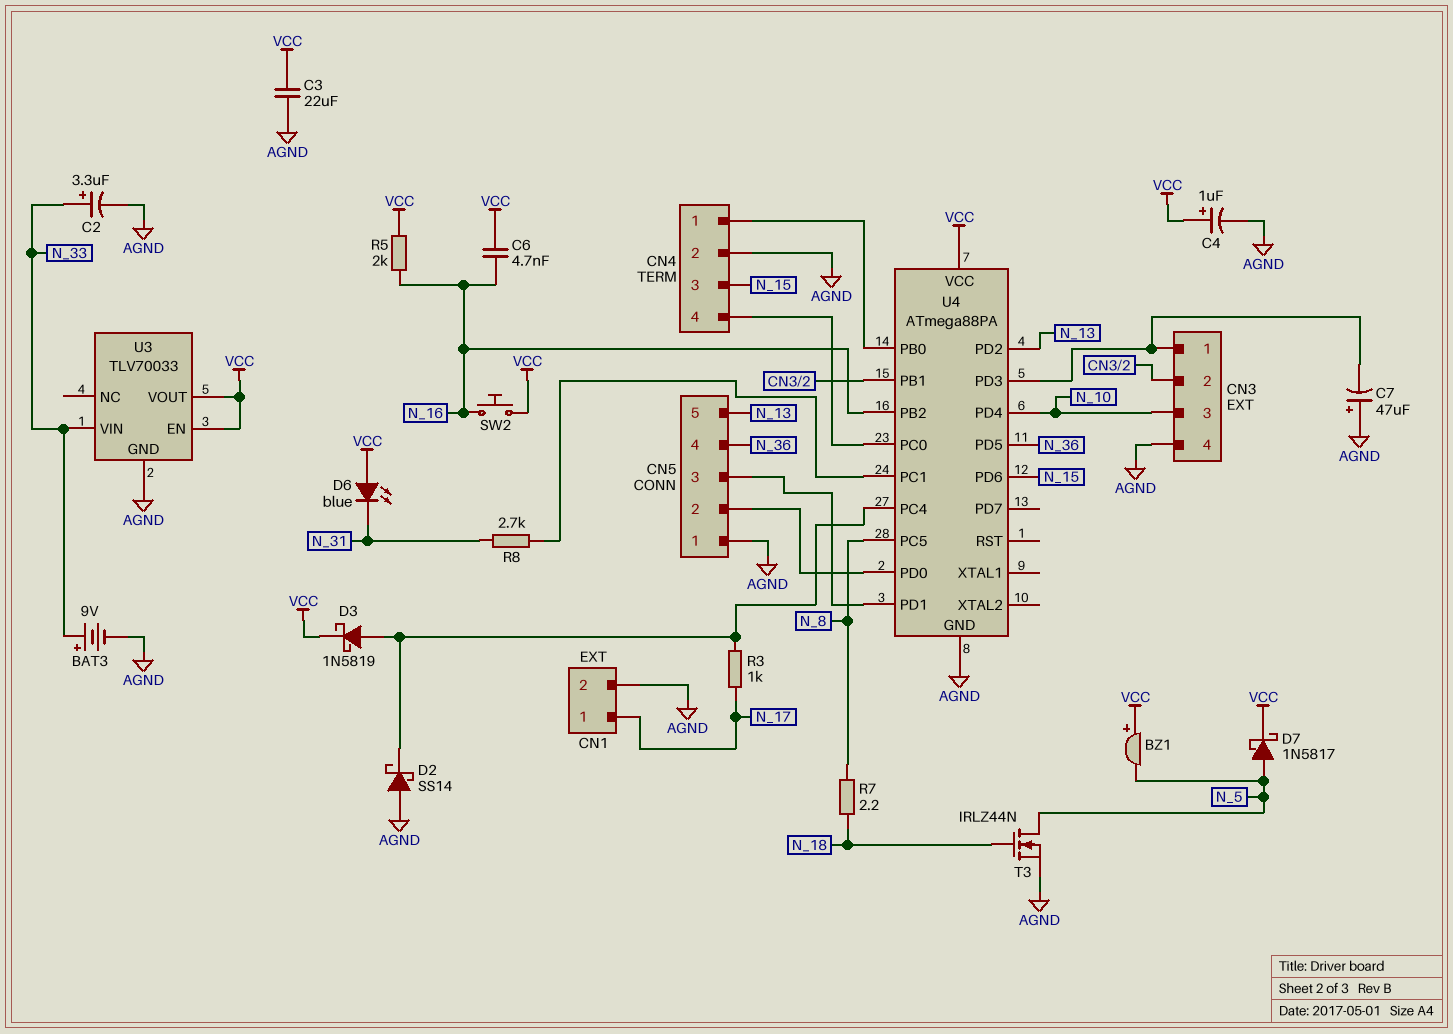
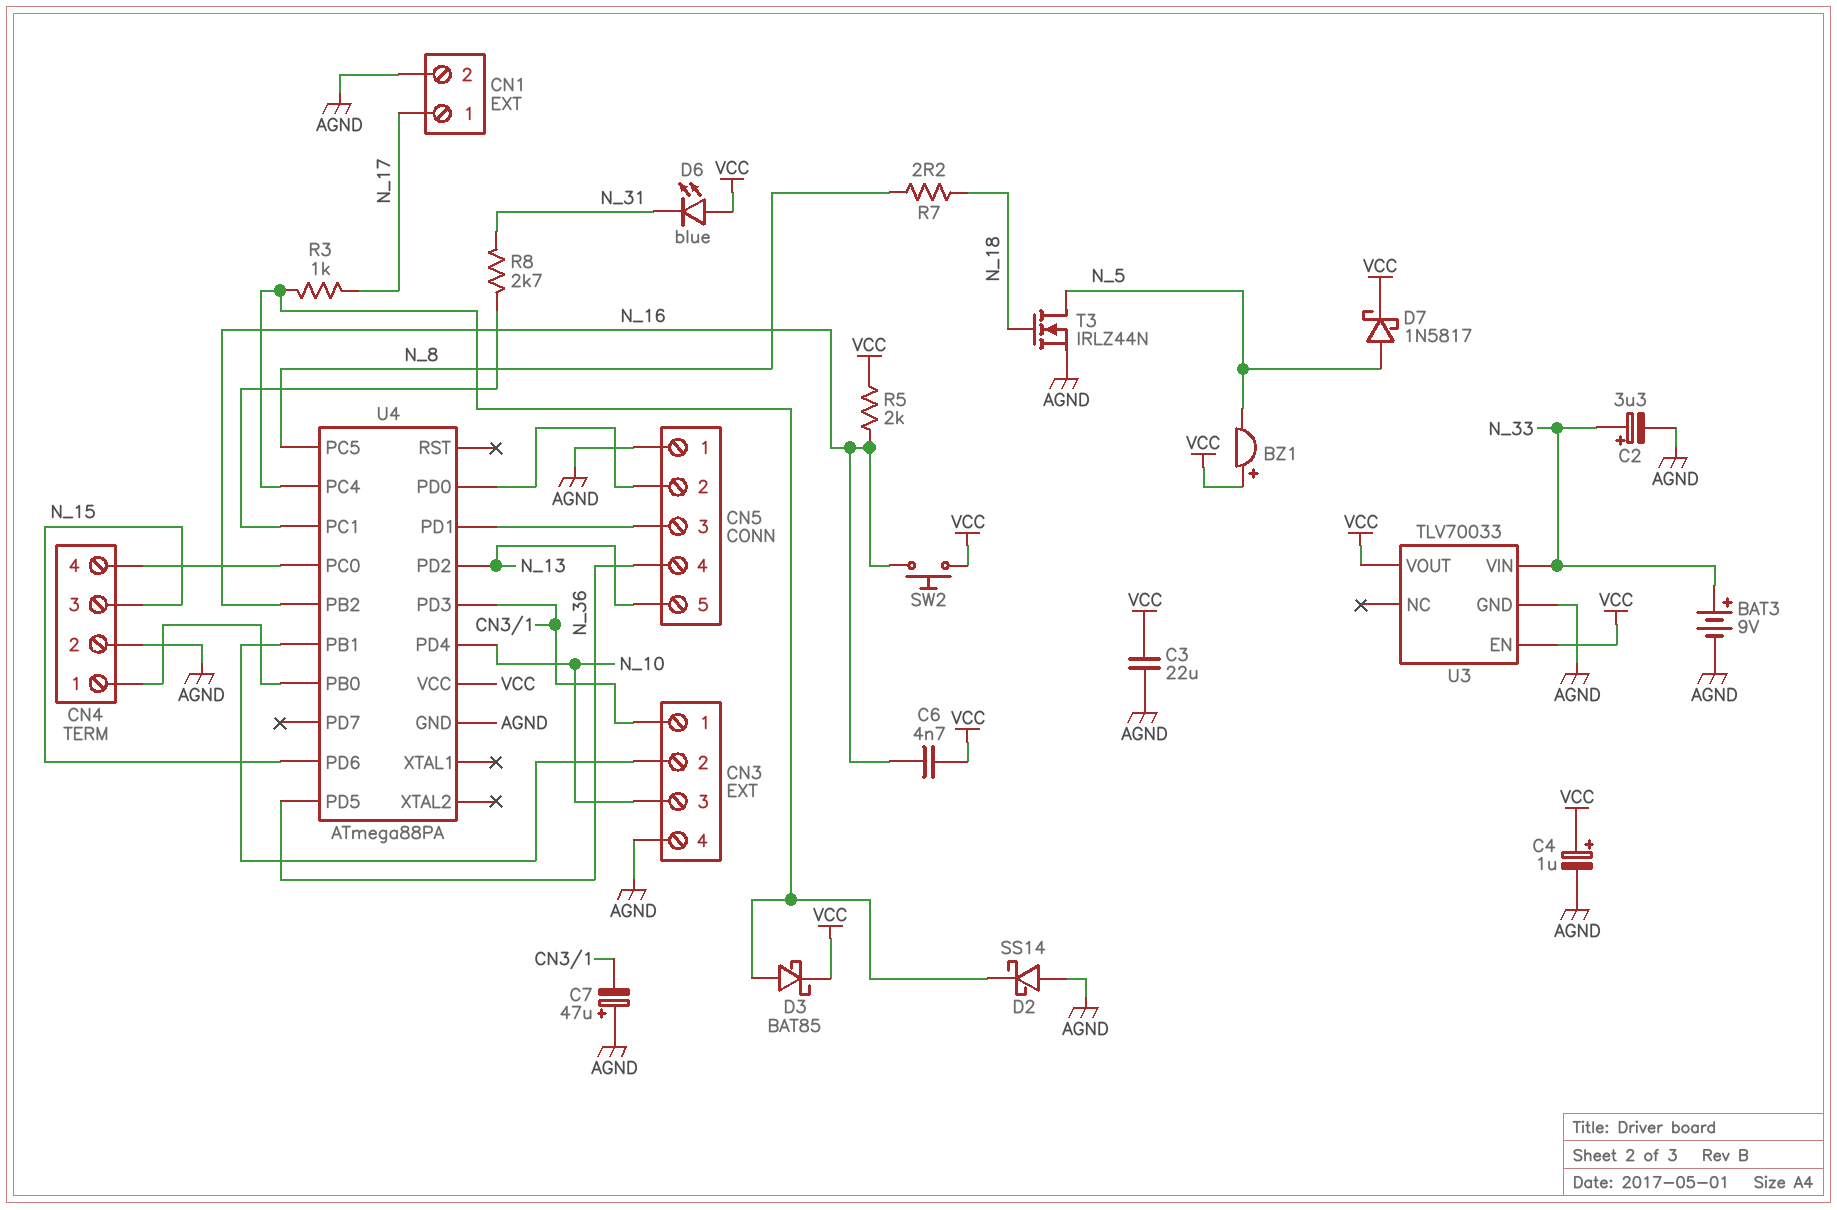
D3: schottky 1N5819 (A U4/PC4, K VCC) -> schottky BAT85 (A U4/PC4, K VCC)

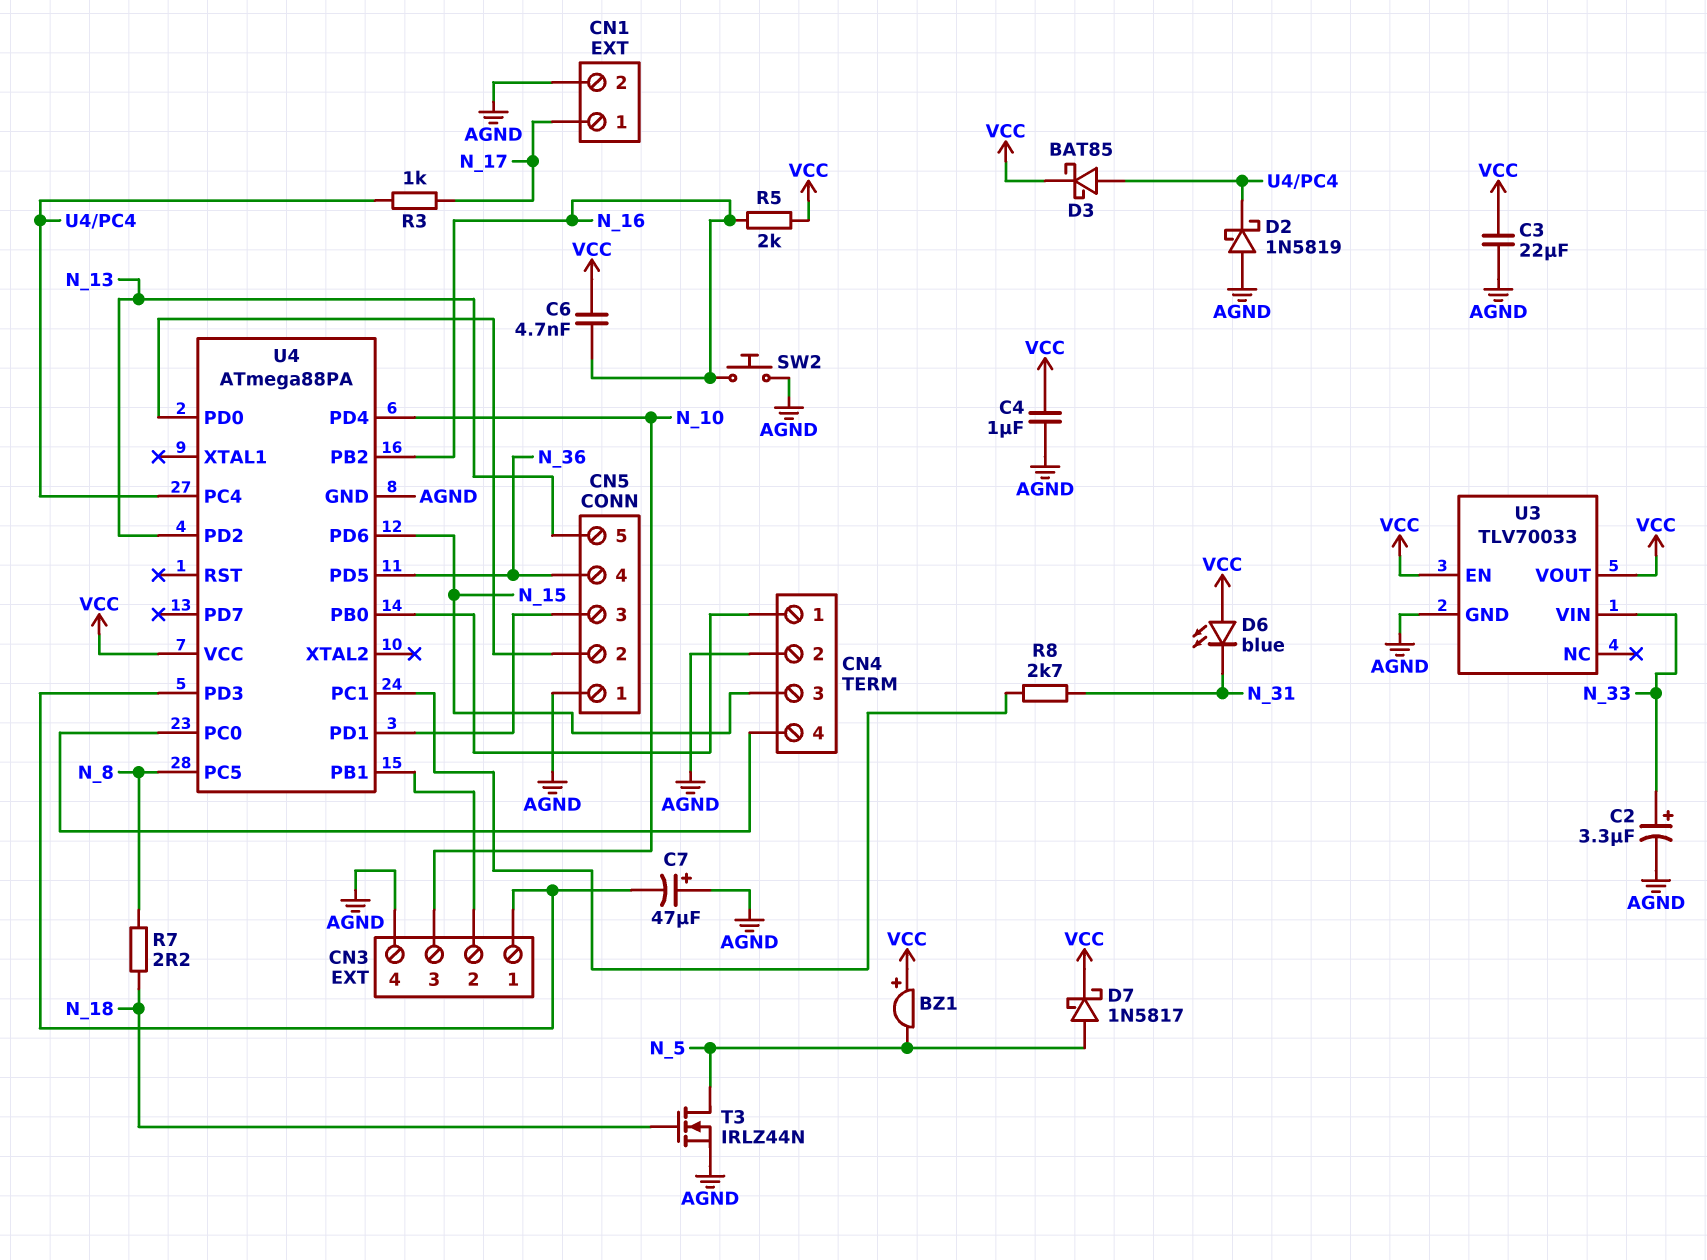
BAT3: 9V (plus N_33, minus AGND) -> none
C4: 1uF (plus VCC, minus AGND) -> 1uF (AGND, VCC)
D2: schottky SS14 (A AGND, K U4/PC4) -> schottky 1N5819 (A AGND, K U4/PC4)
SW2: button (N_16, VCC) -> button (AGND, N_16)

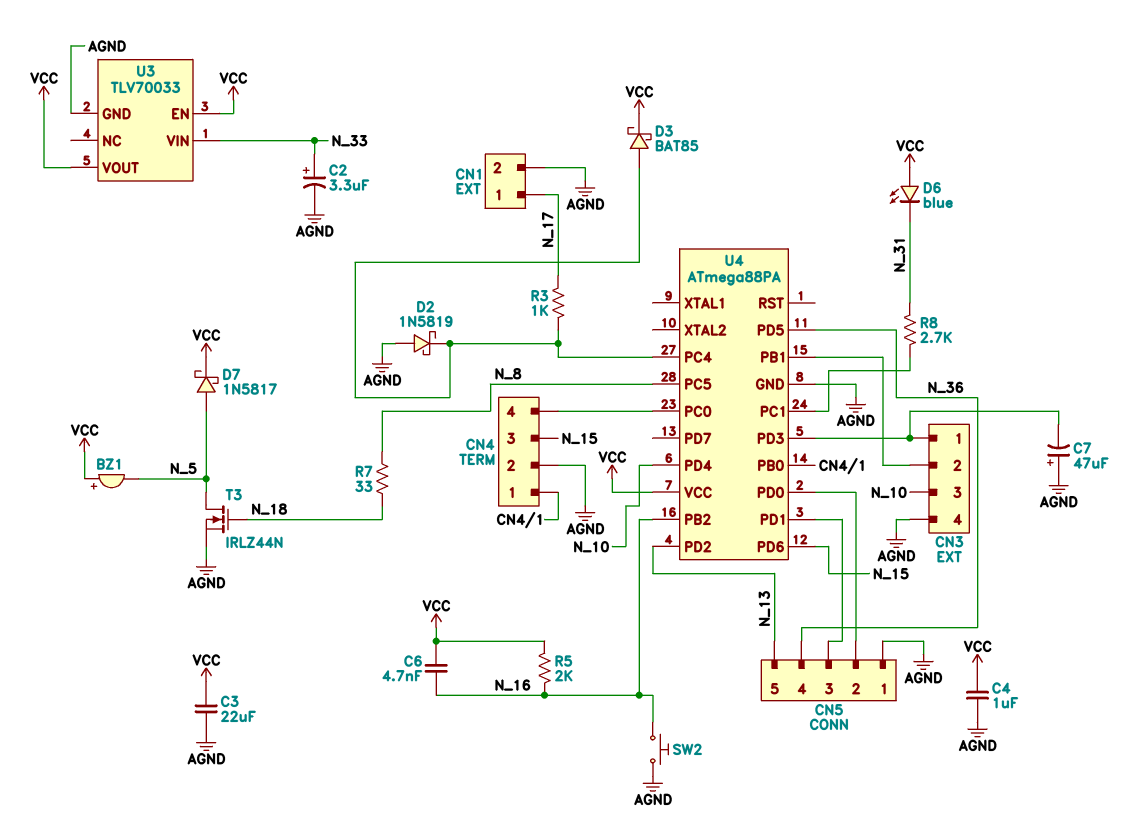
R7: 2.2 (N_8, N_18) -> 33 (N_8, N_18)

